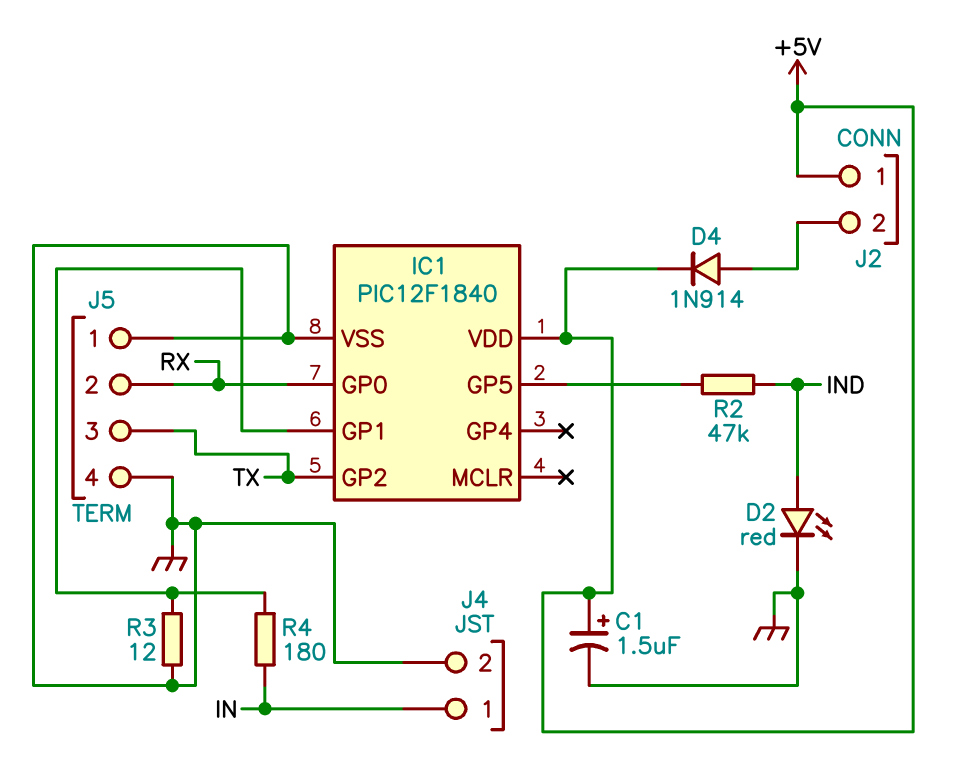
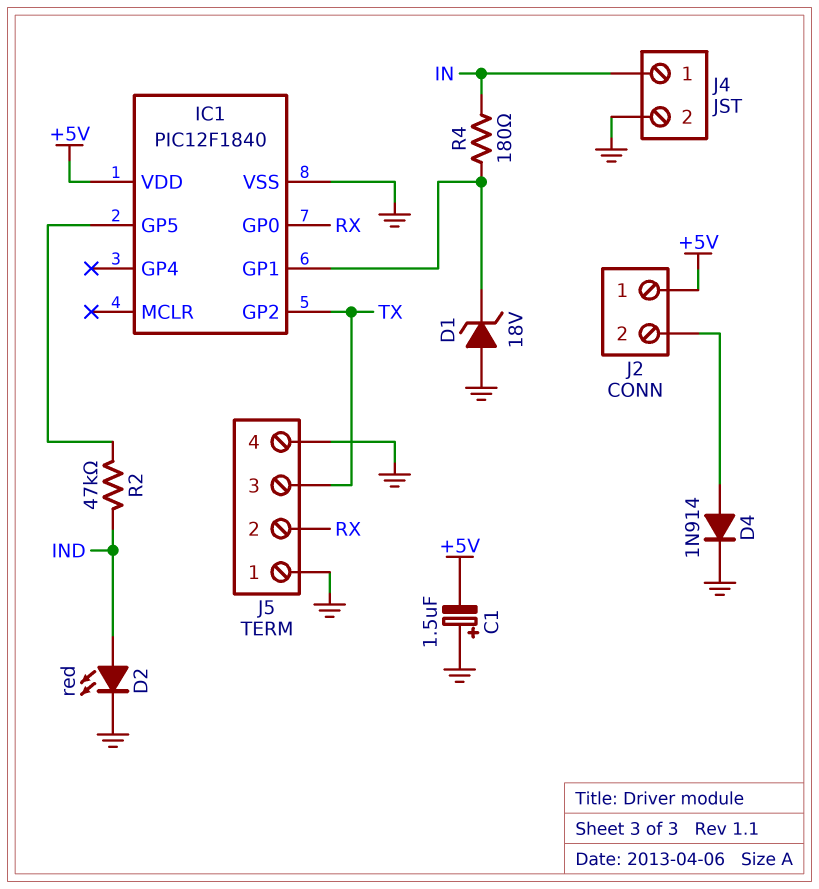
C1: 1.5uF (plus +5V, minus GND) -> 1.5uF (plus GND, minus +5V)
D1: none -> zener 18V (A GND, K IC1/GP1)
D4: diode 1N914 (A J2/2, K +5V) -> diode 1N914 (A J2/2, K GND)
R3: 12 (GND, IC1/GP1) -> none

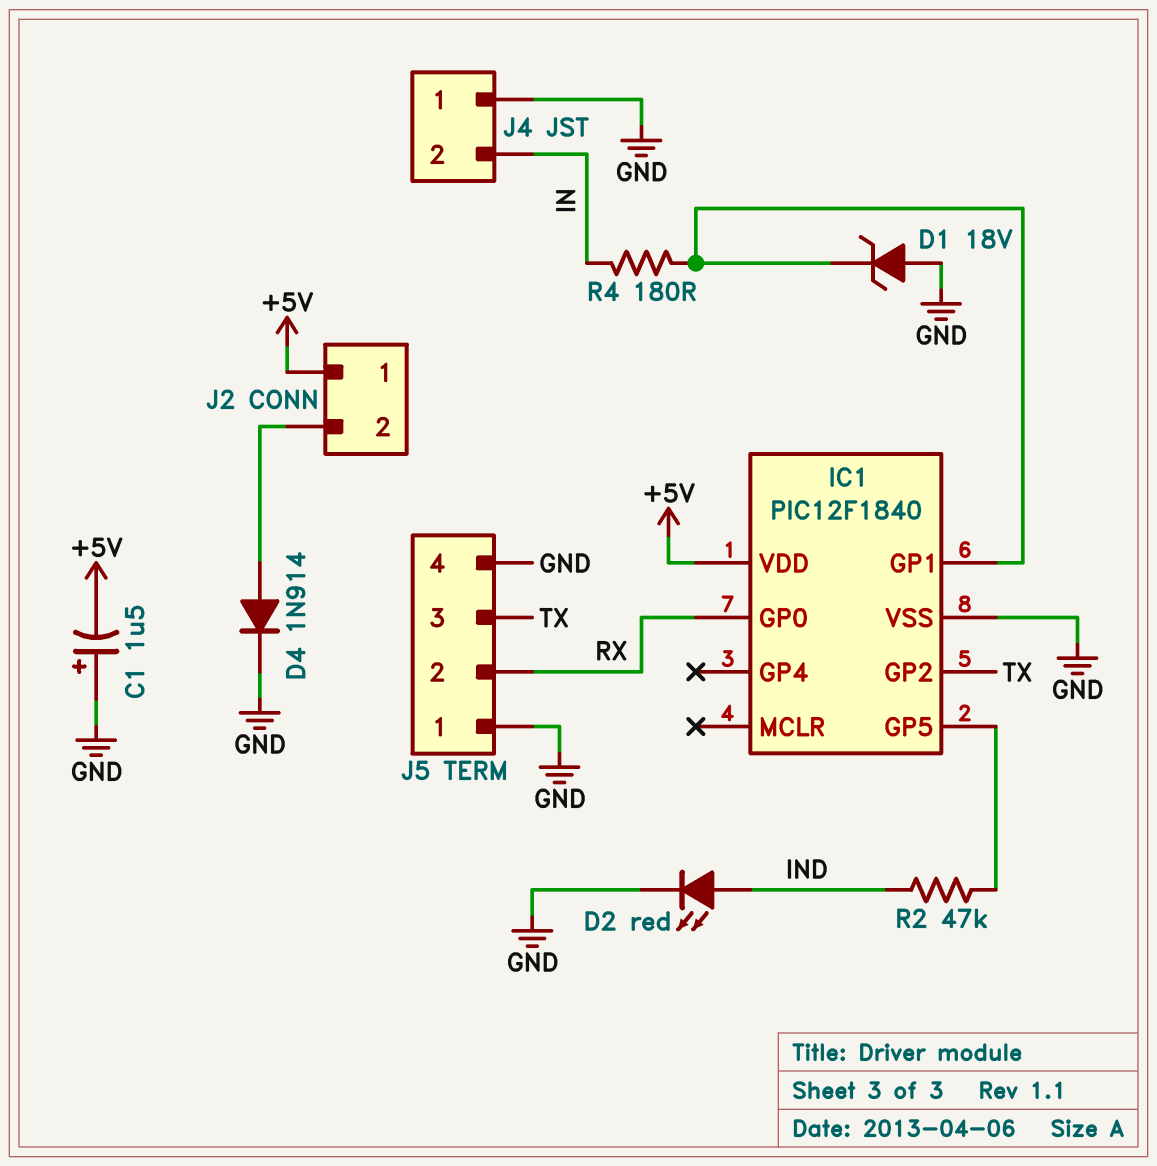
J4 pin 1: IN -> GND
J4 pin 2: GND -> IN

